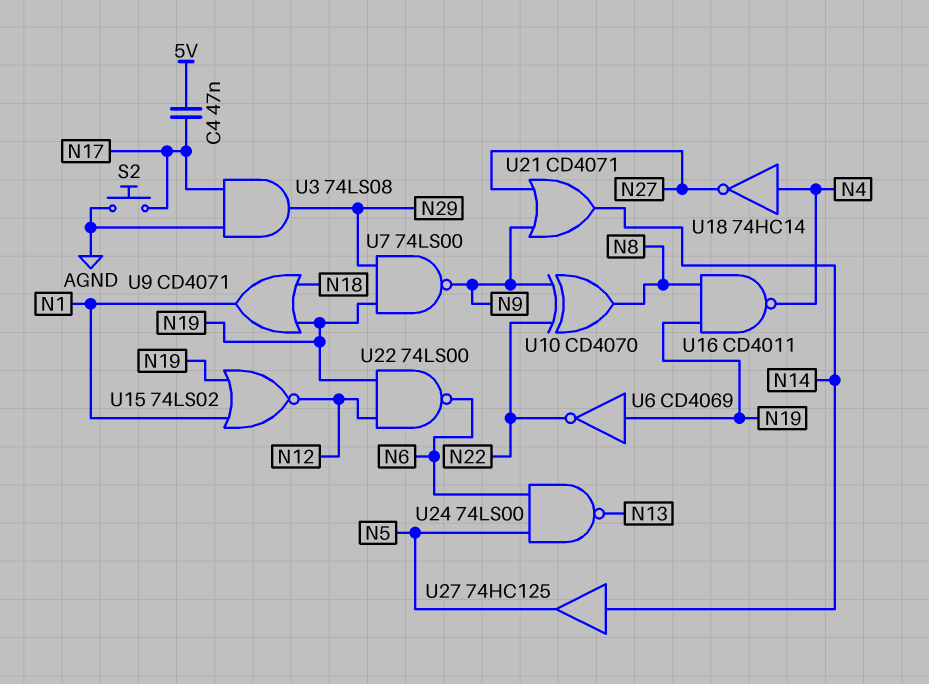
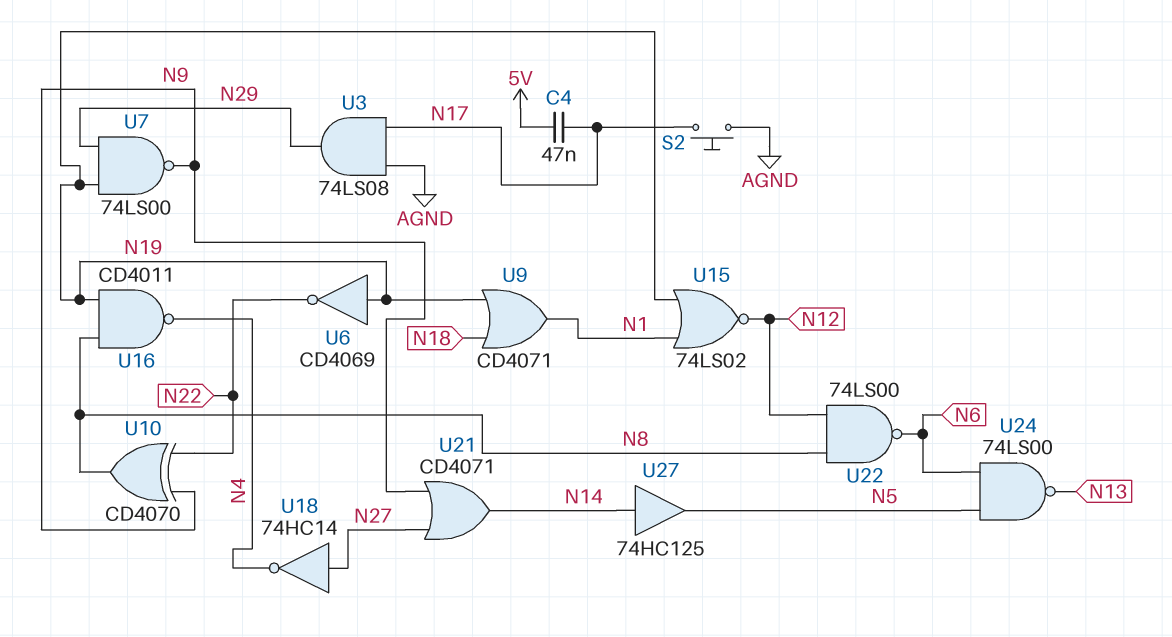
U18: NOT 74HC14 (in N4, out N27) -> NOT 74HC14 (in N27, out N4)
U22: NAND 74LS00 (in N12, in N19, out N6) -> NAND 74LS00 (in N8, in N12, out N6)

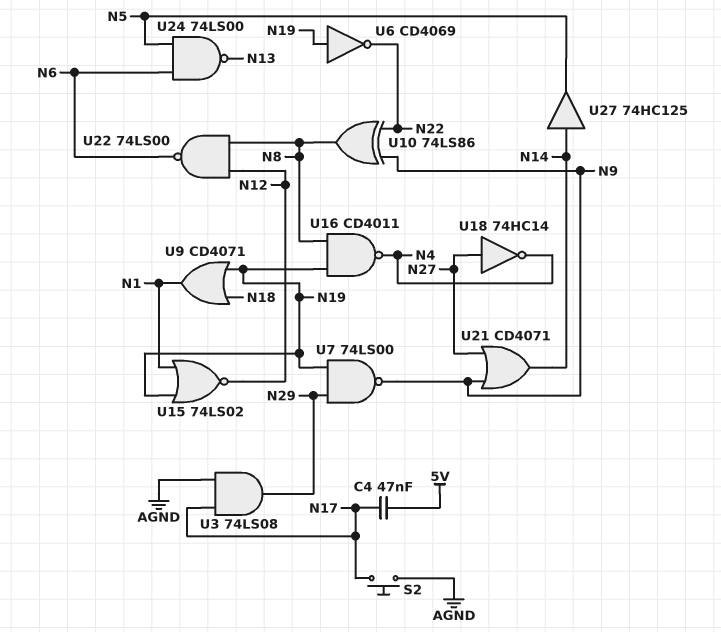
U10: XOR CD4070 (in N9, in N22, out N8) -> XOR 74LS86 (in N9, in N22, out N8)

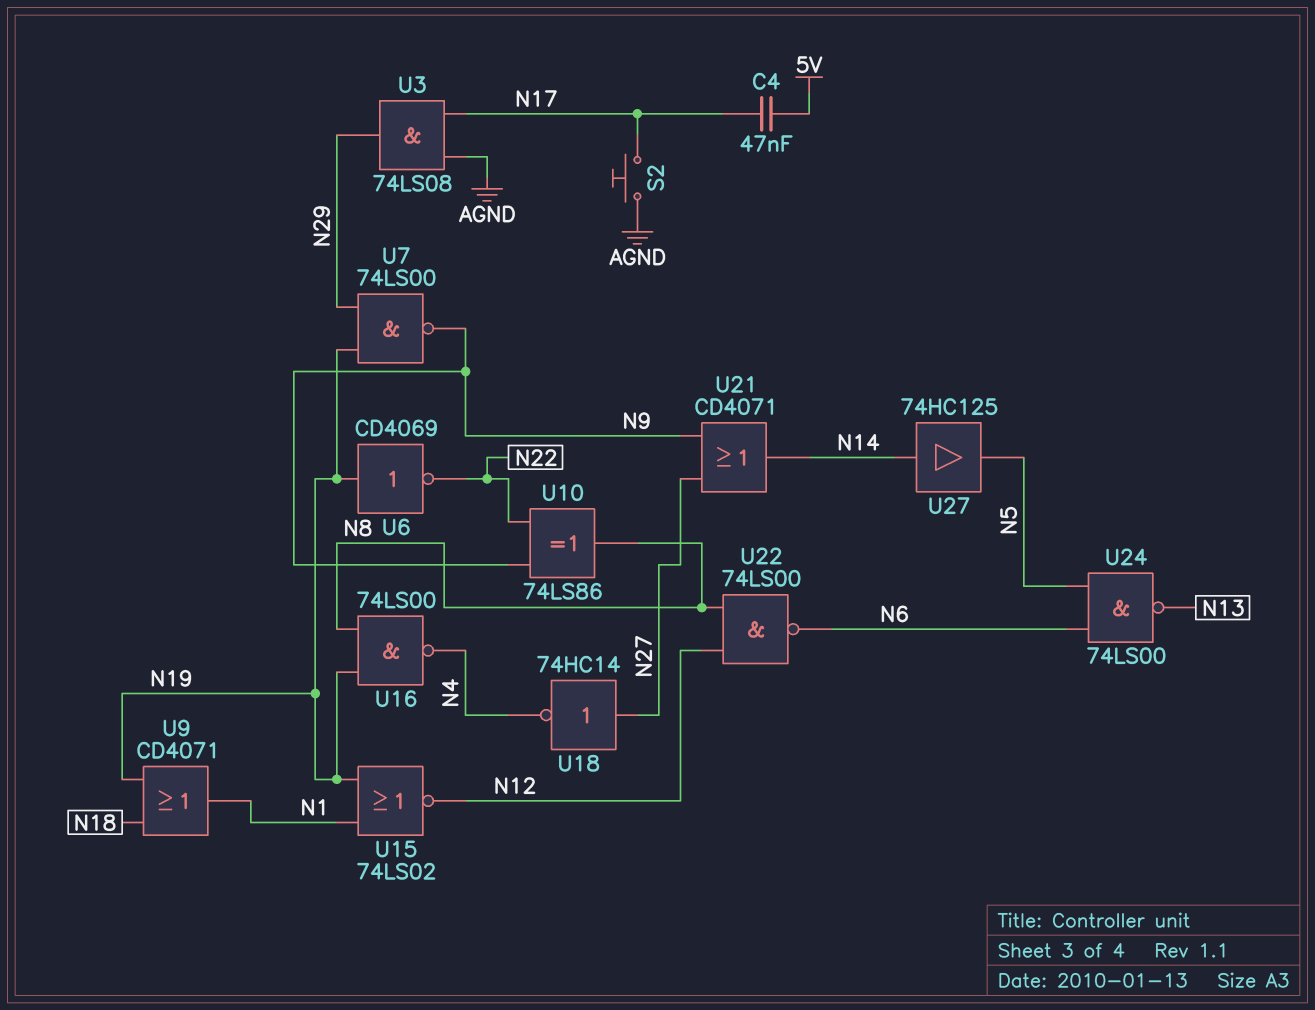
U16: NAND CD4011 (in N8, in N19, out N4) -> NAND 74LS00 (in N8, in N19, out N4)

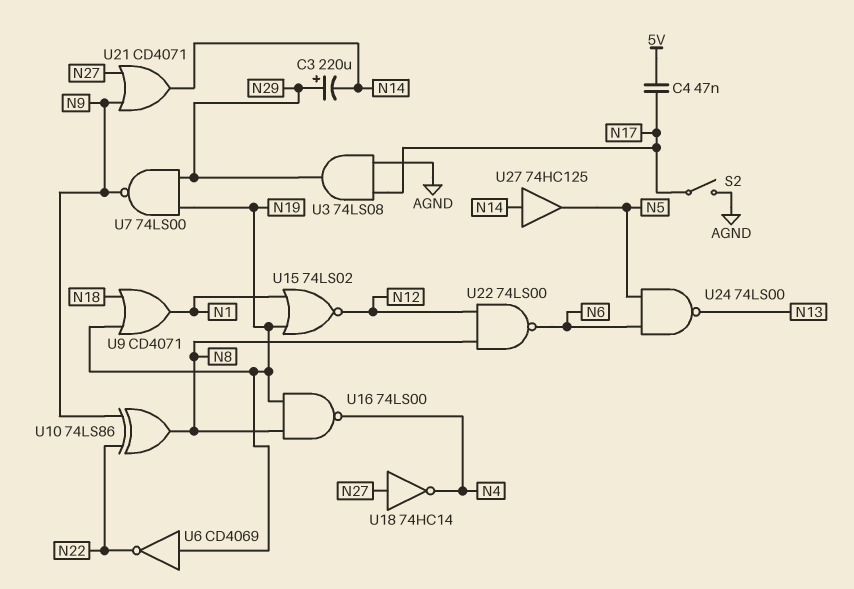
C3: none -> 220uF (plus N29, minus N14)
S2: button (AGND, N17) -> switch (AGND, N17)

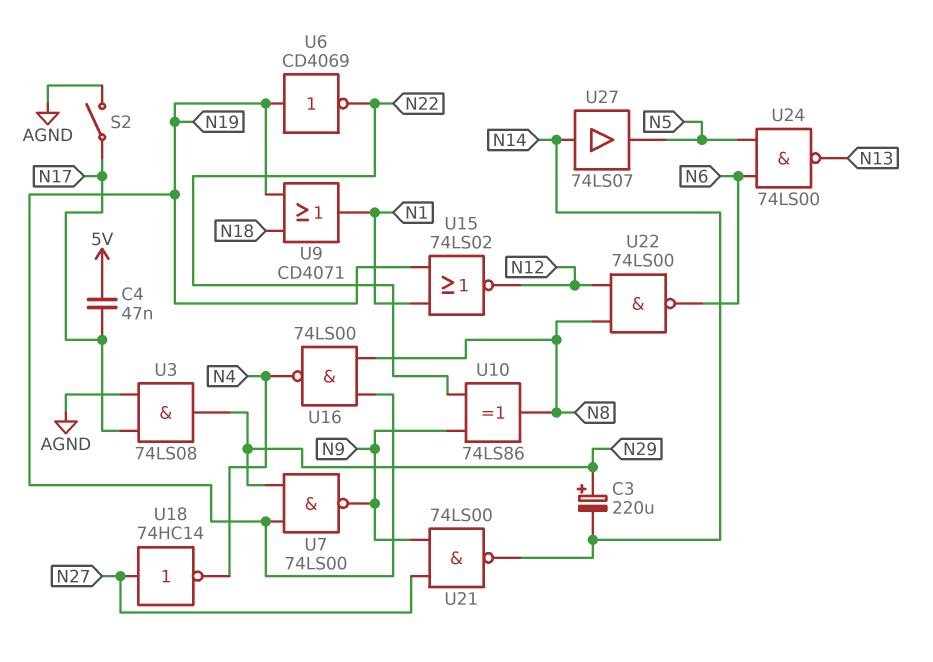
U21: OR CD4071 (in N9, in N27, out N14) -> NAND 74LS00 (in N9, in N27, out N14)
U27: buffer 74HC125 (in N14, out N5) -> buffer 74LS07 (in N14, out N5)

